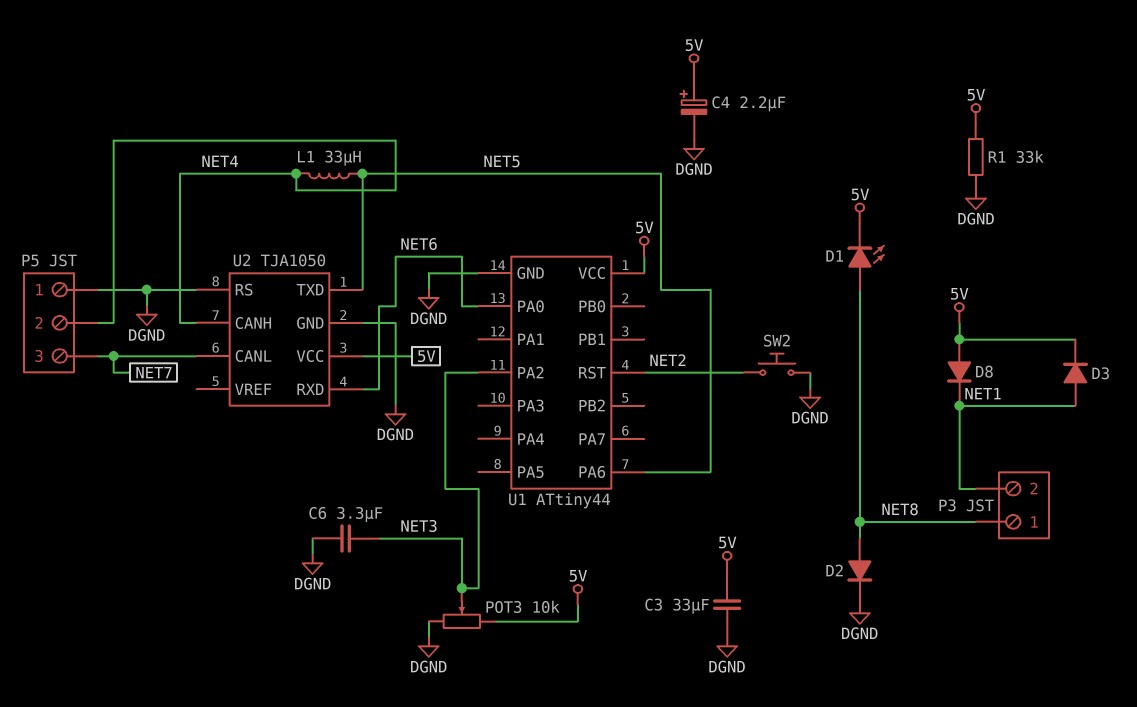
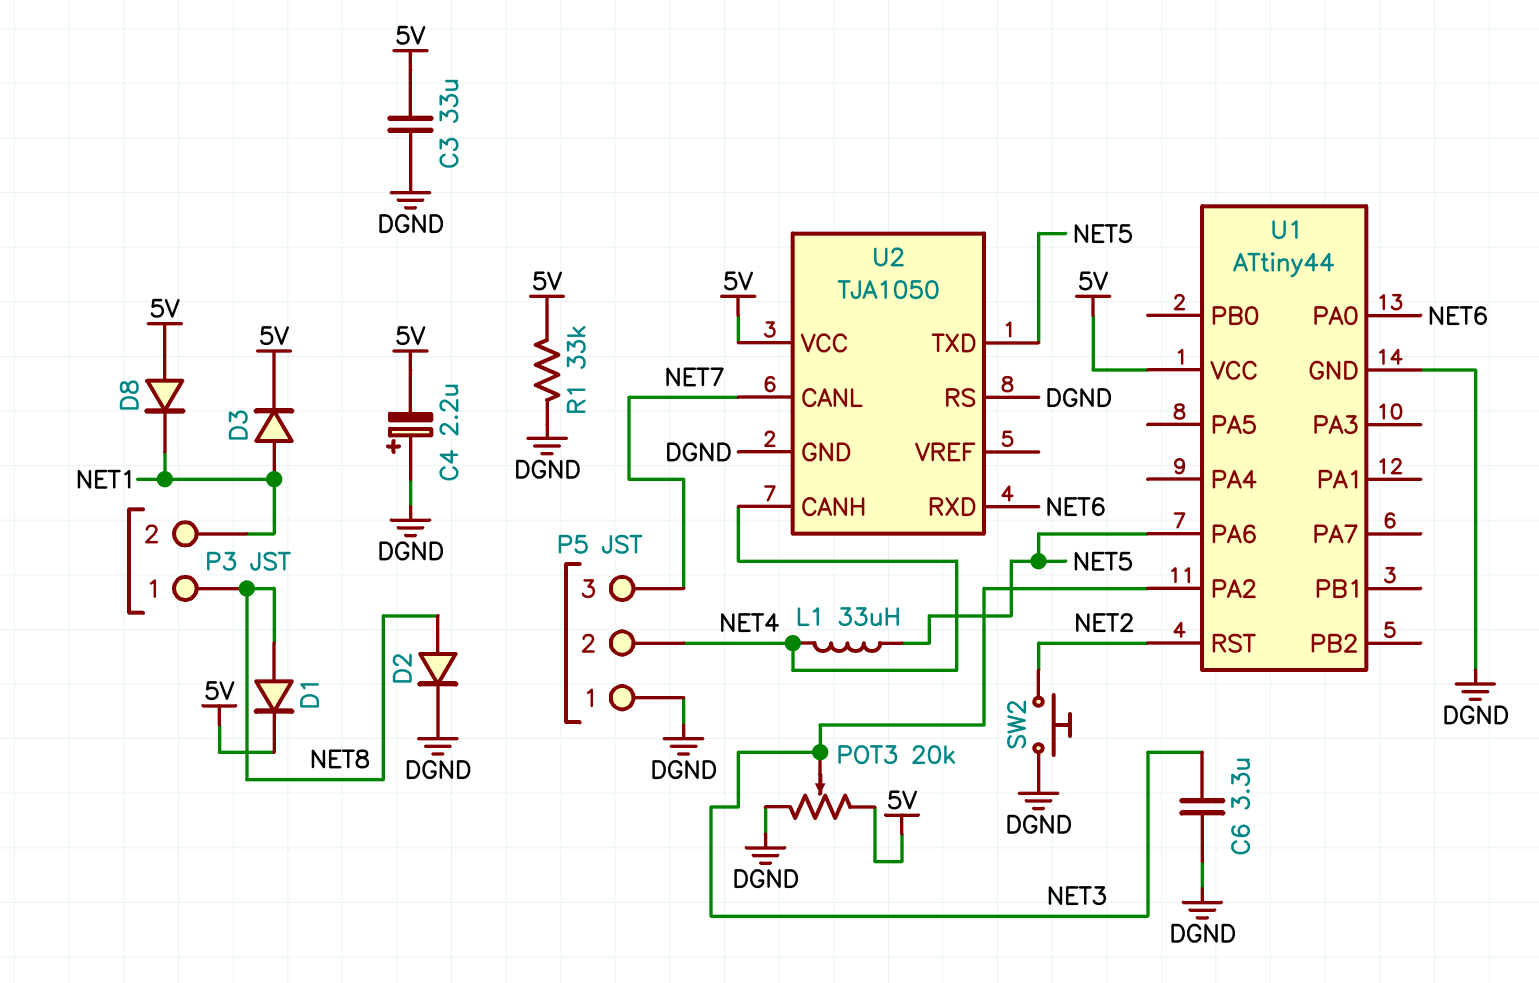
C4: 2.2uF (plus 5V, minus DGND) -> 2.2uF (plus DGND, minus 5V)
D1: LED (A NET8, K 5V) -> diode (A NET8, K 5V)
POT3: 10k (5V, DGND, wiper NET3) -> 20k (5V, DGND, wiper NET3)

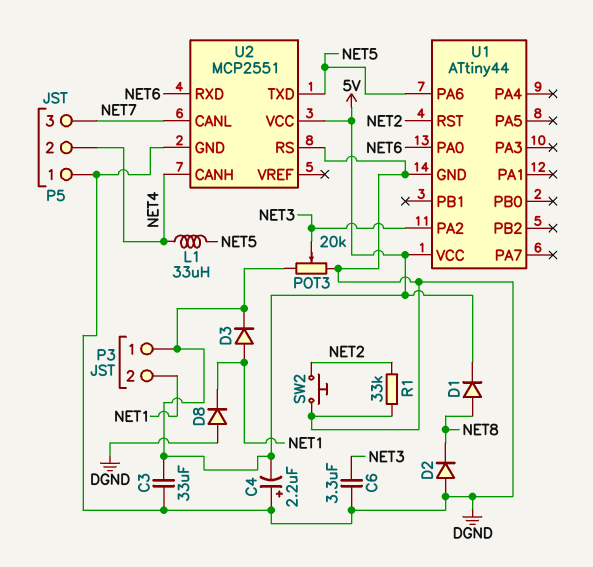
D2: diode (A NET8, K DGND) -> diode (A DGND, K NET8)
D8: diode (A 5V, K NET1) -> diode (A DGND, K NET1)
P3 pin 1: NET8 -> 5V
R1: 33k (5V, DGND) -> 33k (DGND, NET2)
U2: TJA1050 -> MCP2551

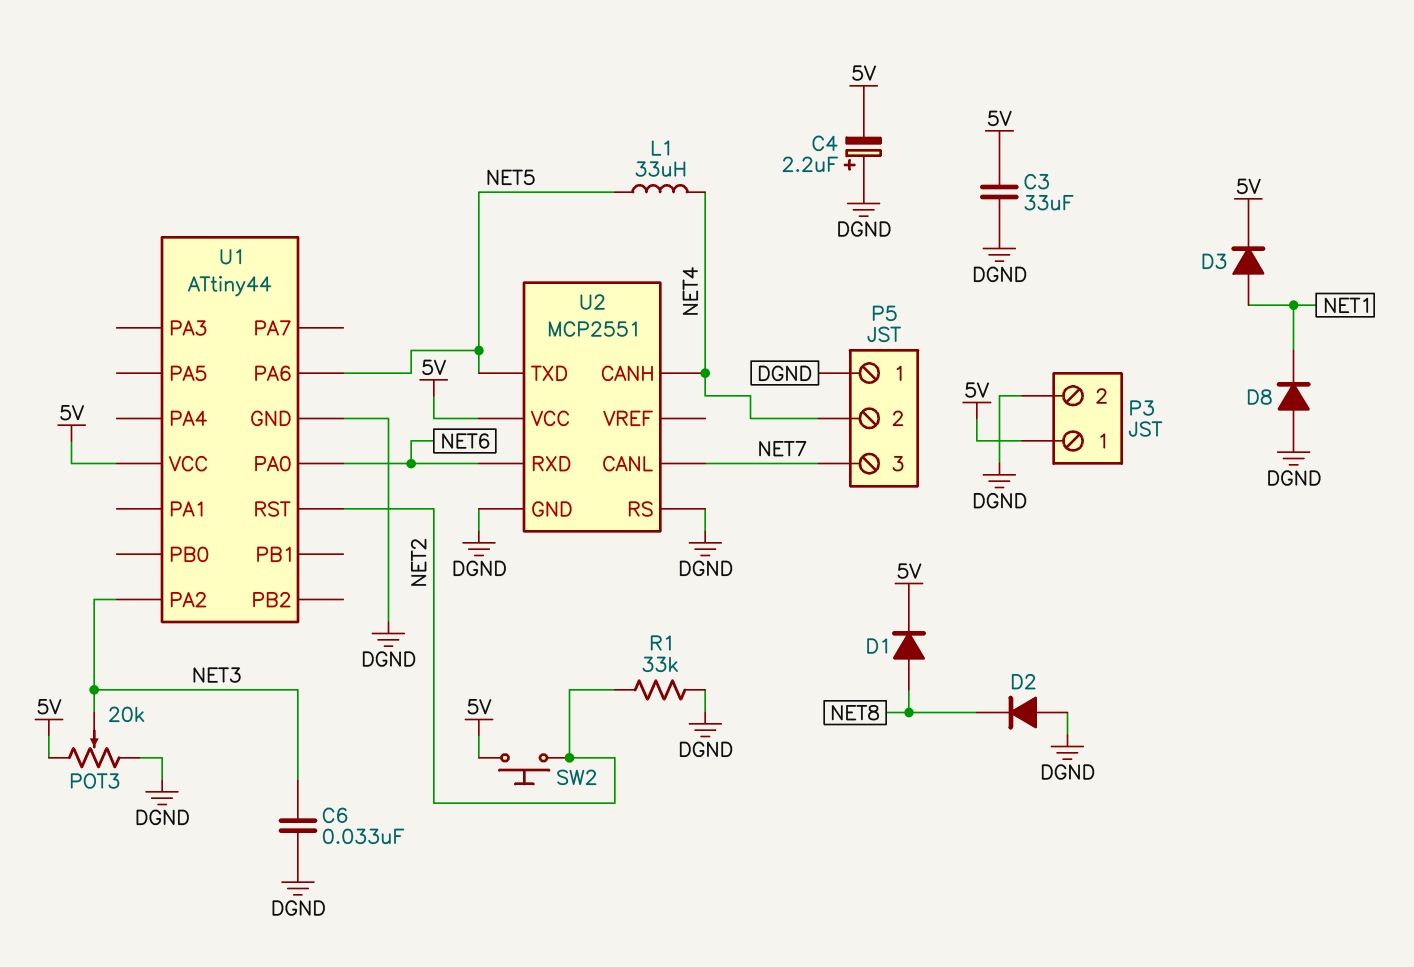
C6: 3.3uF (DGND, NET3) -> 33nF (DGND, NET3)
P3 pin 2: NET1 -> DGND
SW2: button (DGND, NET2) -> button (5V, NET2)

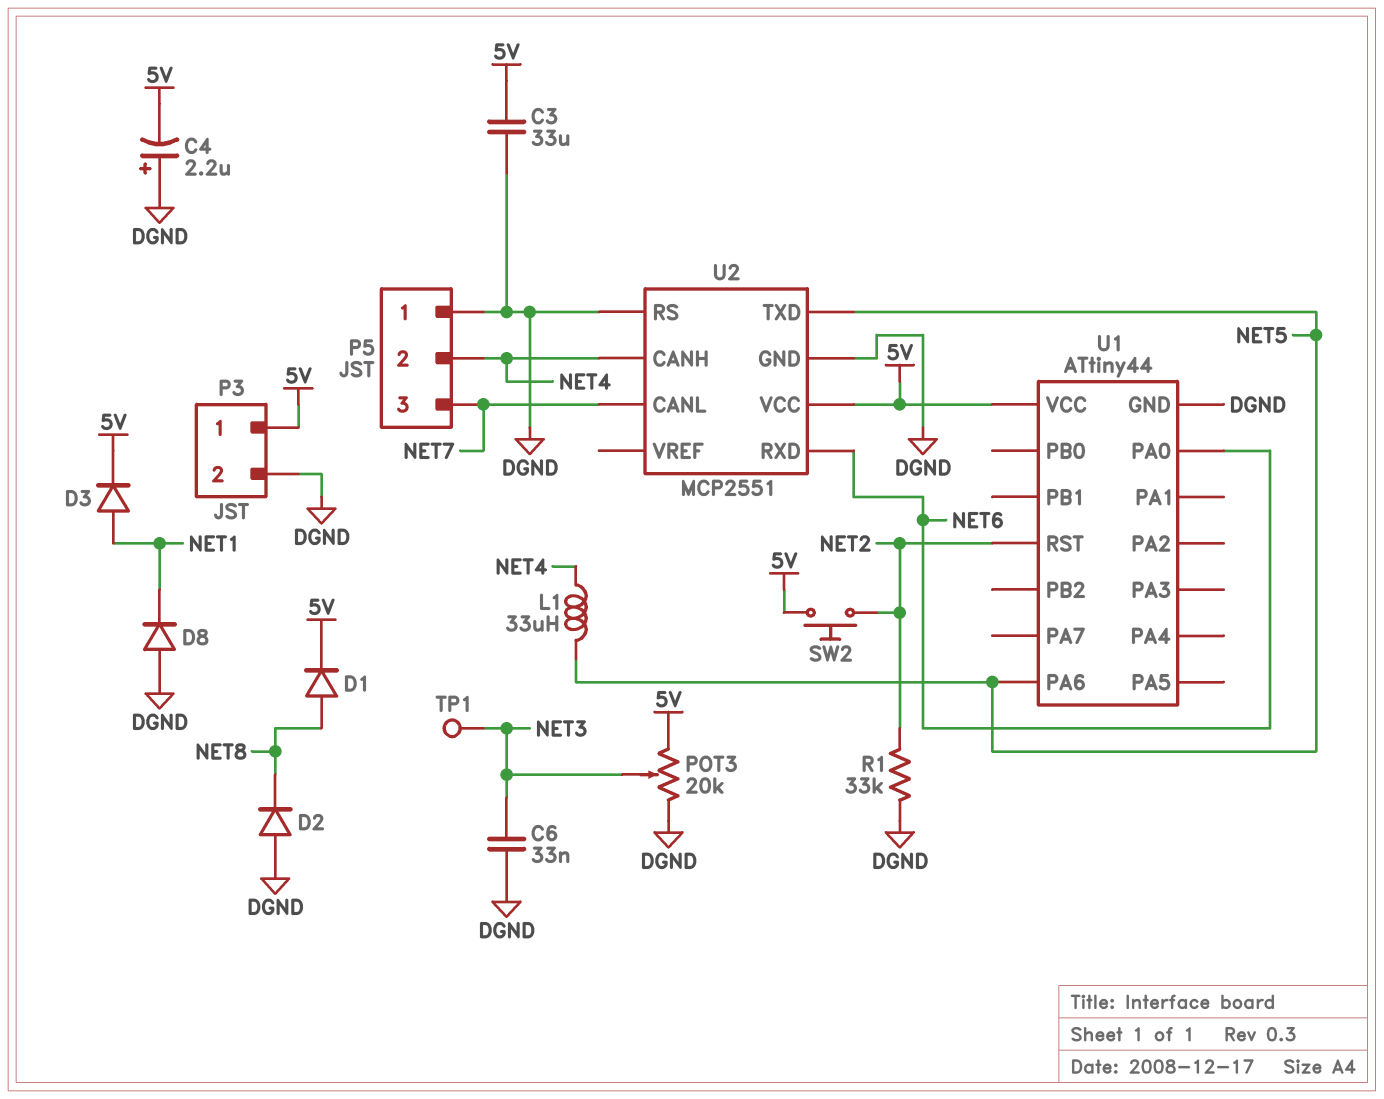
TP1: none -> test point (NET3)
U1 pin PA2: NET3 -> none

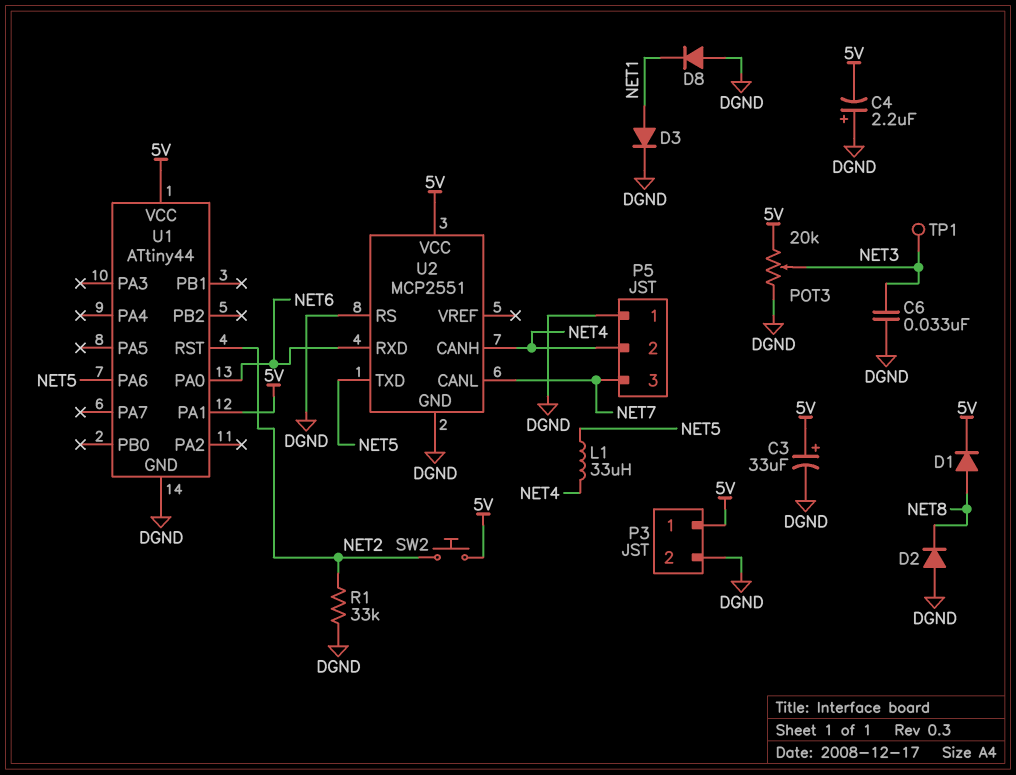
C3: 33uF (5V, DGND) -> 33uF (plus 5V, minus DGND)
D3: diode (A NET1, K 5V) -> diode (A NET1, K DGND)
U1 pin PA1: none -> 5V

